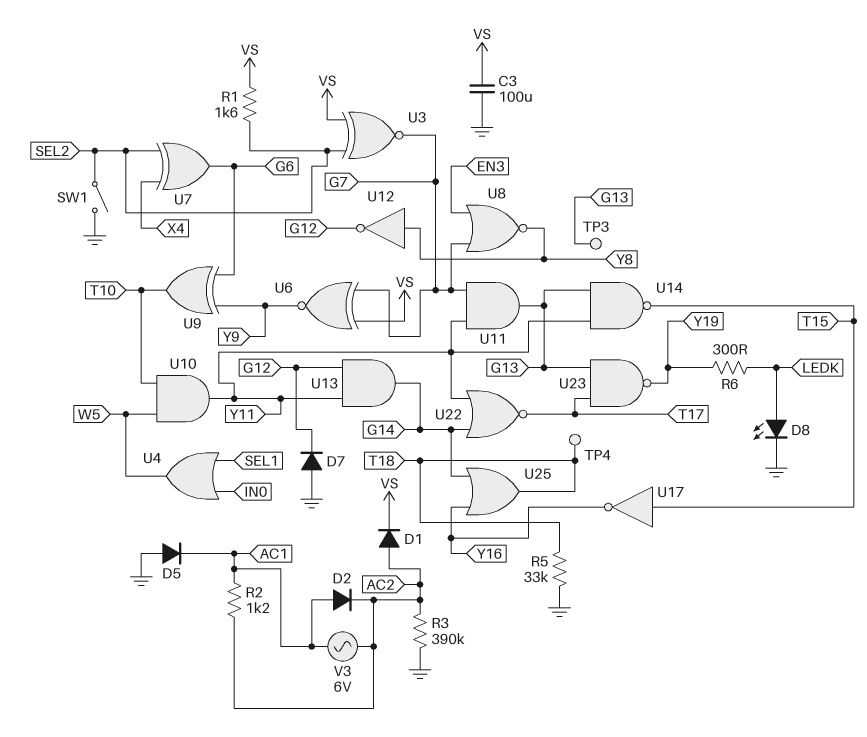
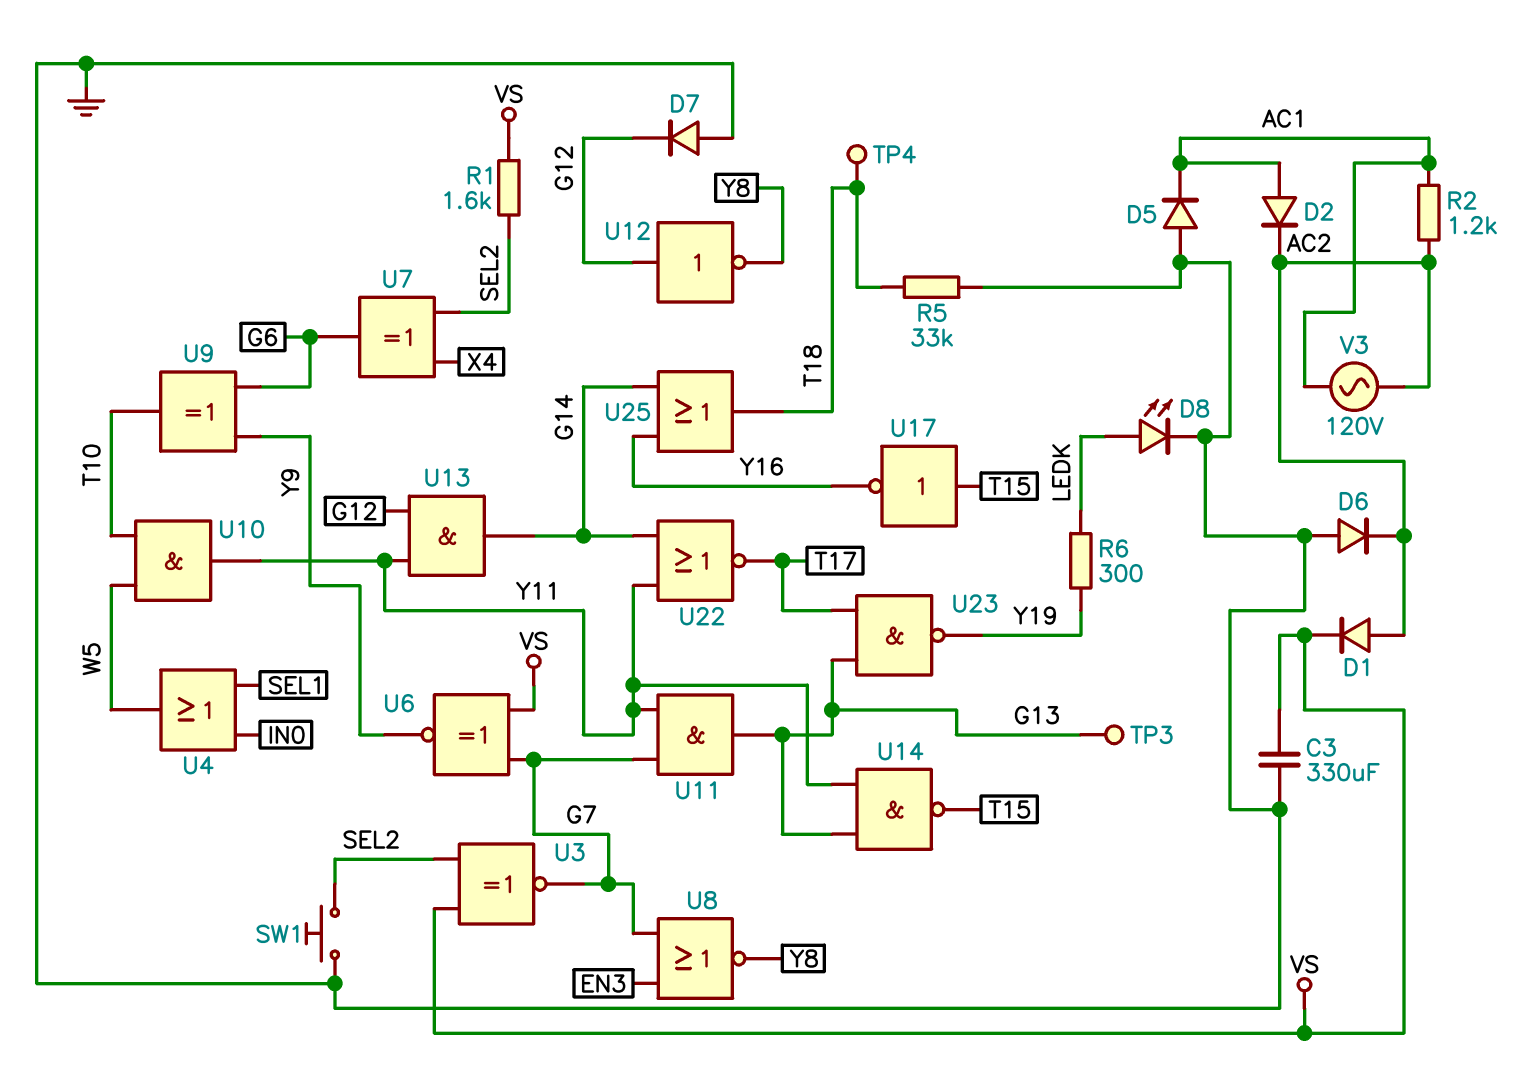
C3: 100uF (GND, VS) -> 330uF (GND, VS)
D6: none -> diode (A GND, K AC2)
R3: 390k (AC2, GND) -> none
SW1: switch (GND, SEL2) -> button (GND, SEL2)
U12: NOT (in Y8, out G12) -> NOT (in G12, out Y8)
V3: AC 6V (AC1, AC2) -> AC 120V (AC1, AC2)

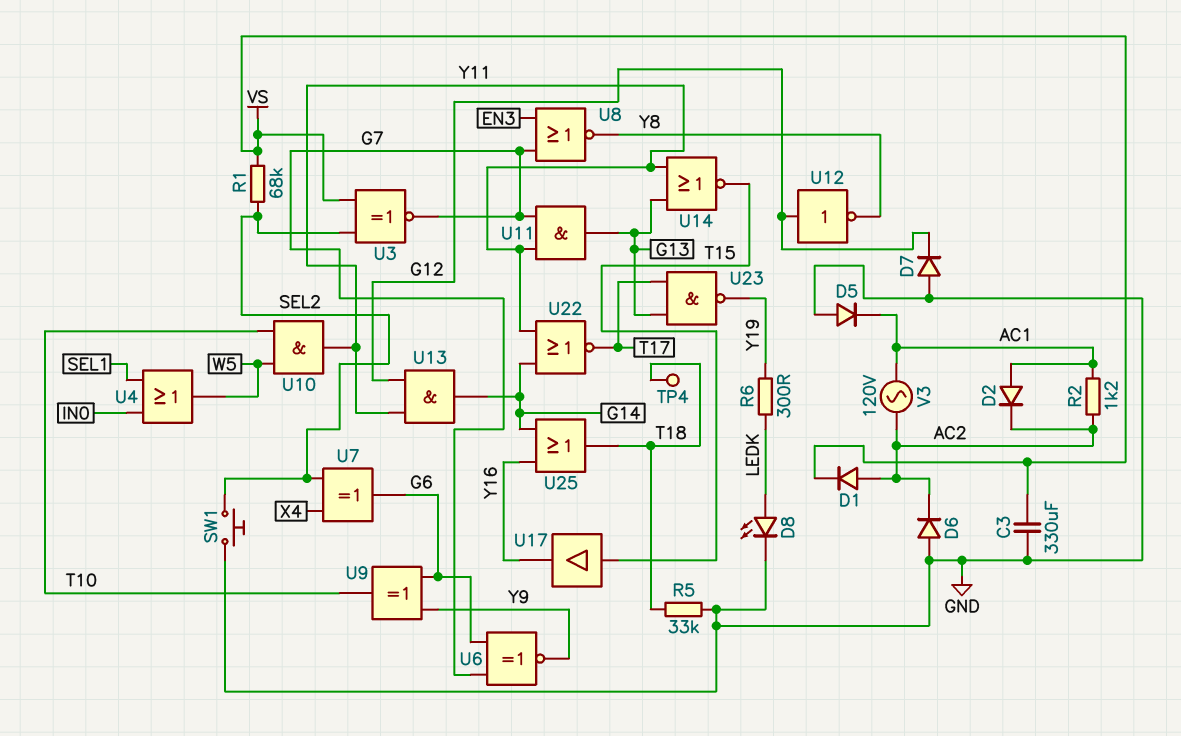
R1: 1.6k (SEL2, VS) -> 68k (SEL2, VS)
TP3: test point (G13) -> none
U6: XNOR (in G7, in VS, out Y9) -> XNOR (in G6, in G7, out Y9)
U14: NAND (in G13, in Y11, out T15) -> NOR (in G13, in Y11, out T15)
U17: NOT (in T15, out Y16) -> buffer (in T15, out Y16)

